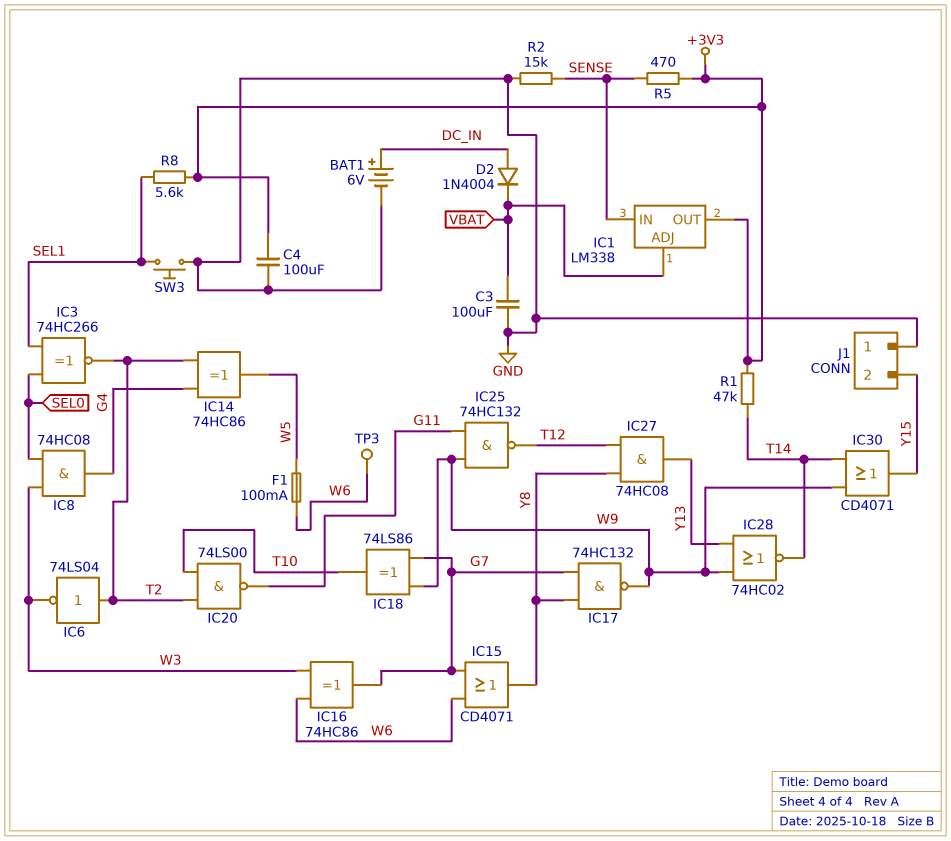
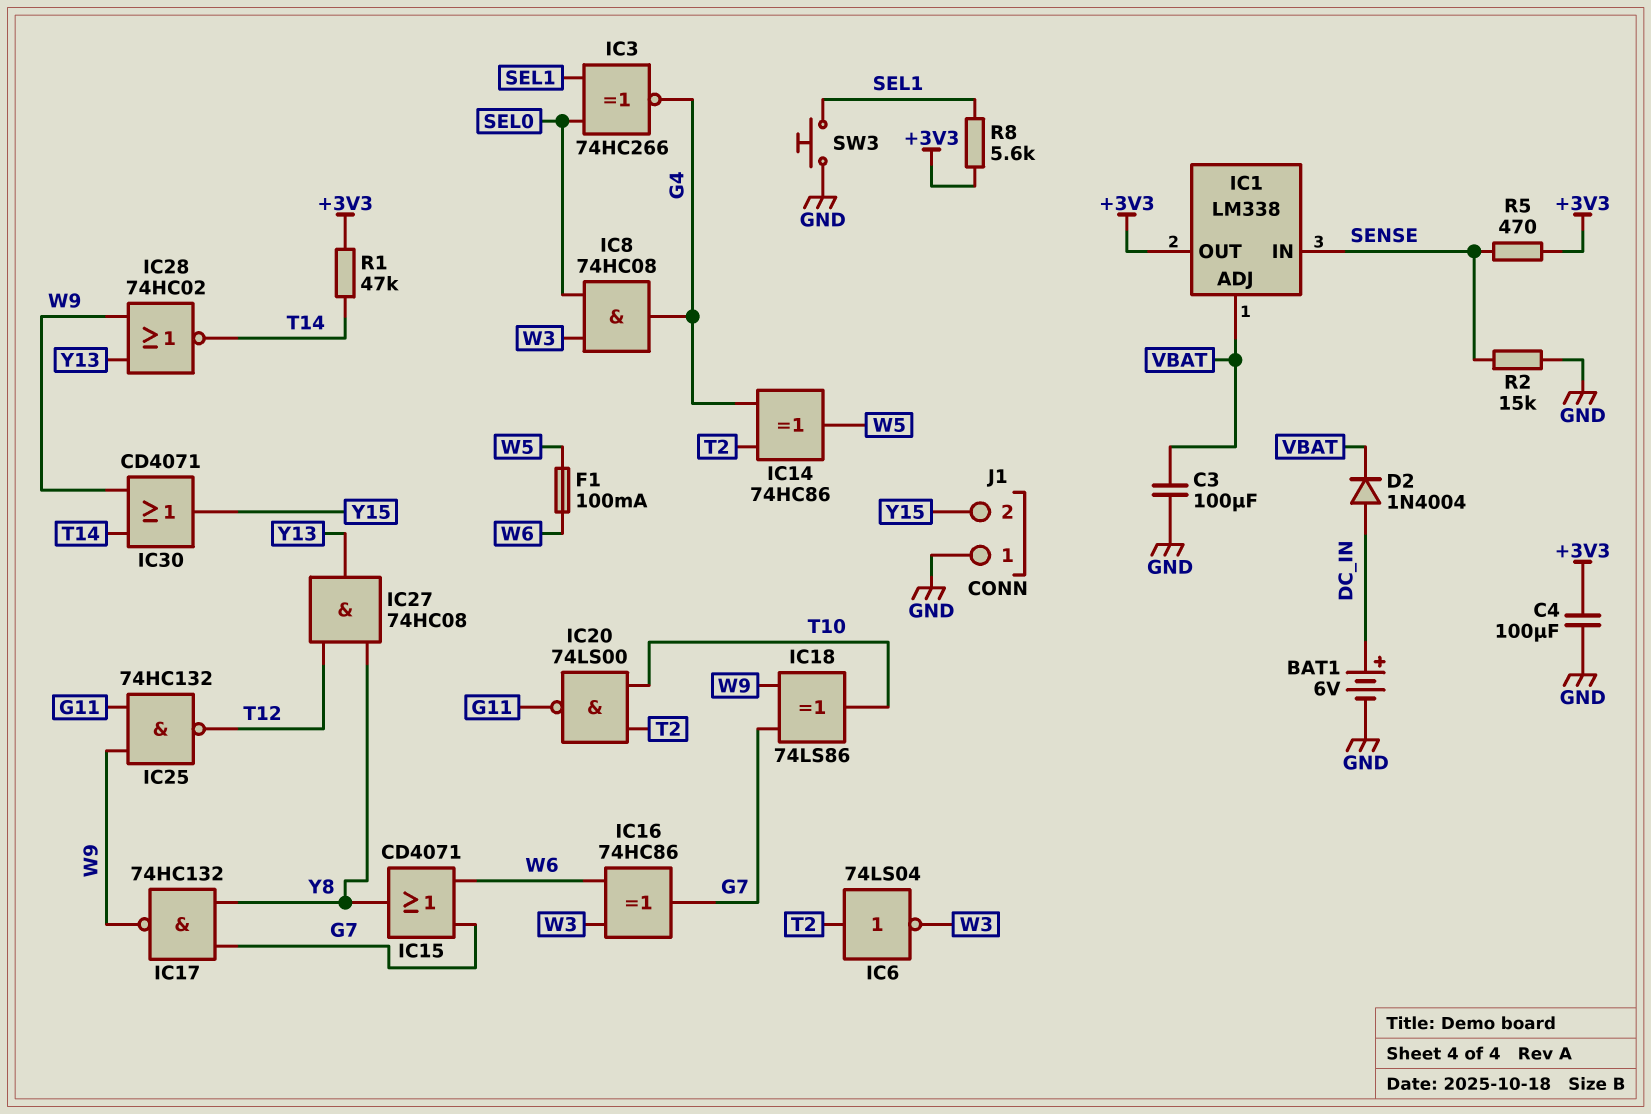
IC3: XNOR 74HC266 (in SEL0, in SEL1, out T2) -> XNOR 74HC266 (in SEL0, in SEL1, out G4)
TP3: test point (W6) -> none

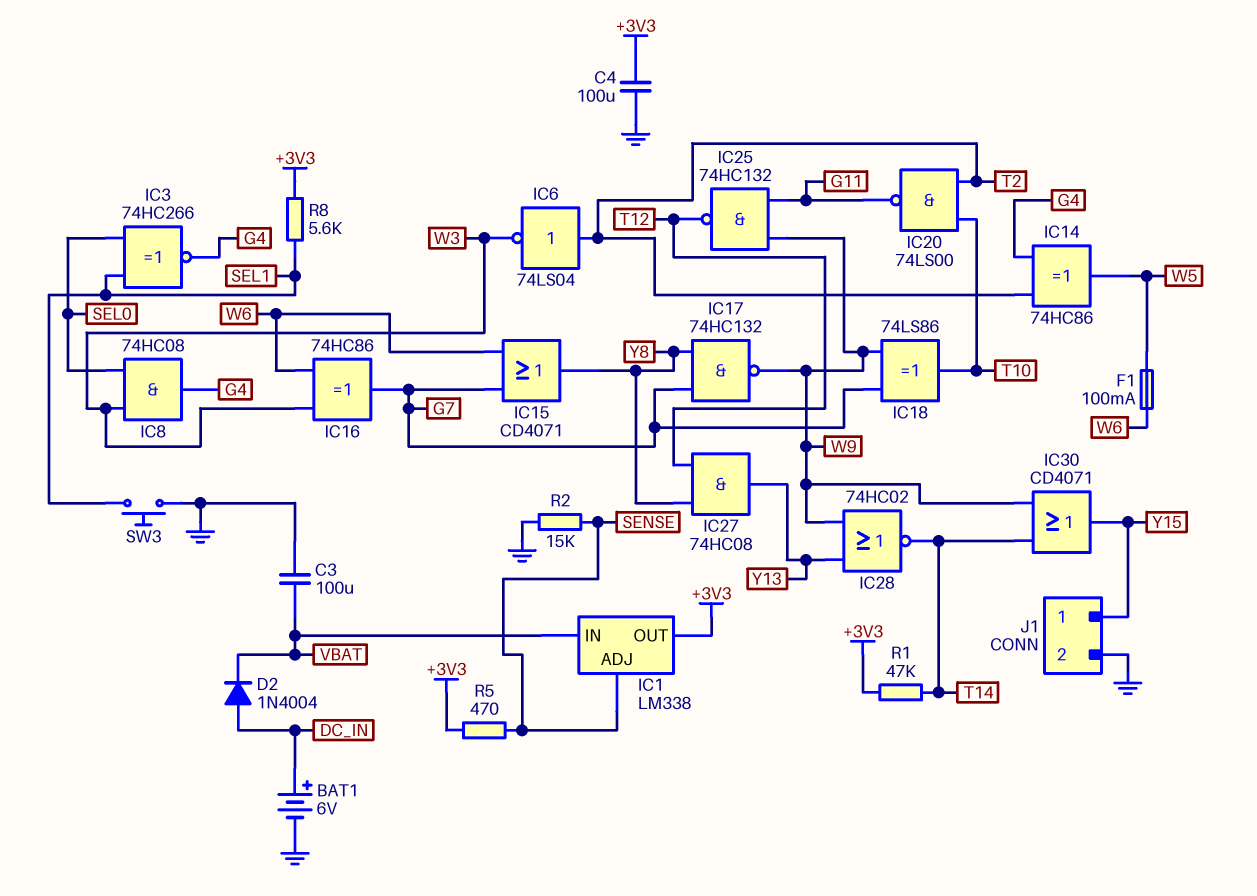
IC1 pin ADJ: VBAT -> SENSE
IC1 pin IN: SENSE -> VBAT
J1 pin 1: GND -> Y15
J1 pin 2: Y15 -> GND

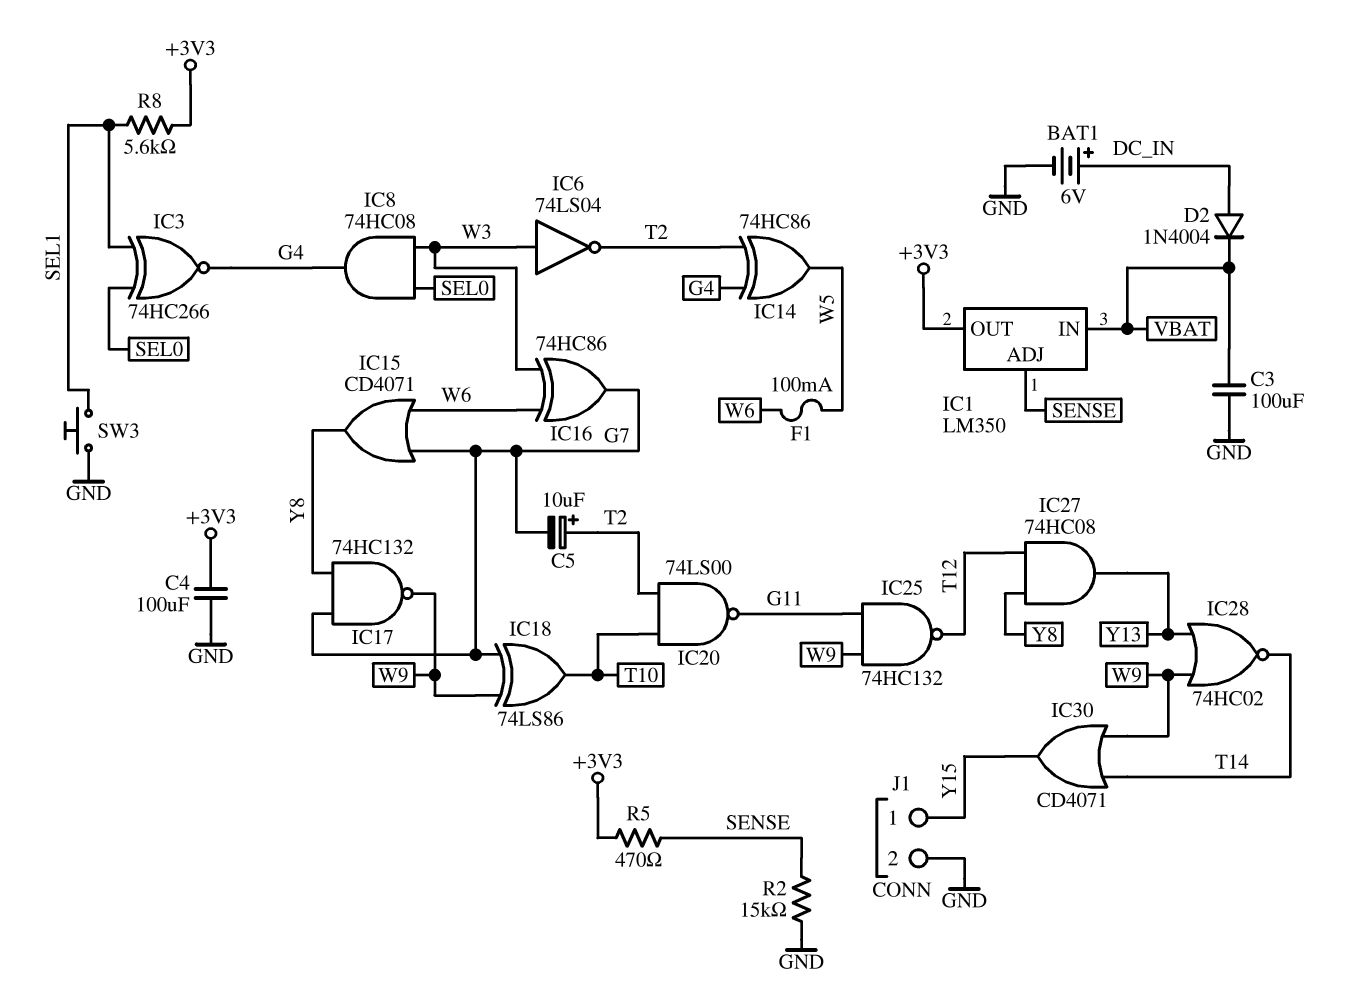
C5: none -> 10uF (plus T2, minus G7)
IC1: LM338 -> LM350
IC6: NOT 74LS04 (in T2, out W3) -> NOT 74LS04 (in W3, out T2)
R1: 47k (+3V3, T14) -> none

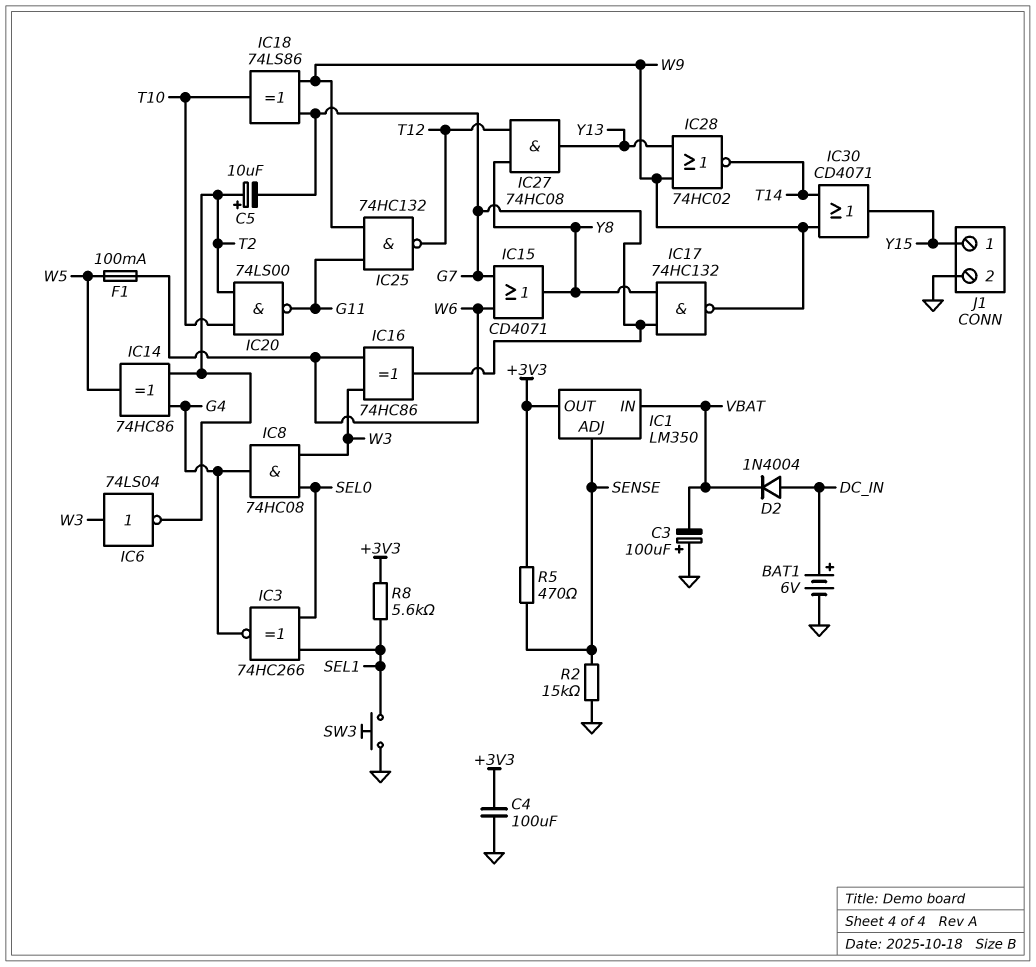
C3: 100uF (GND, VBAT) -> 100uF (plus GND, minus VBAT)

